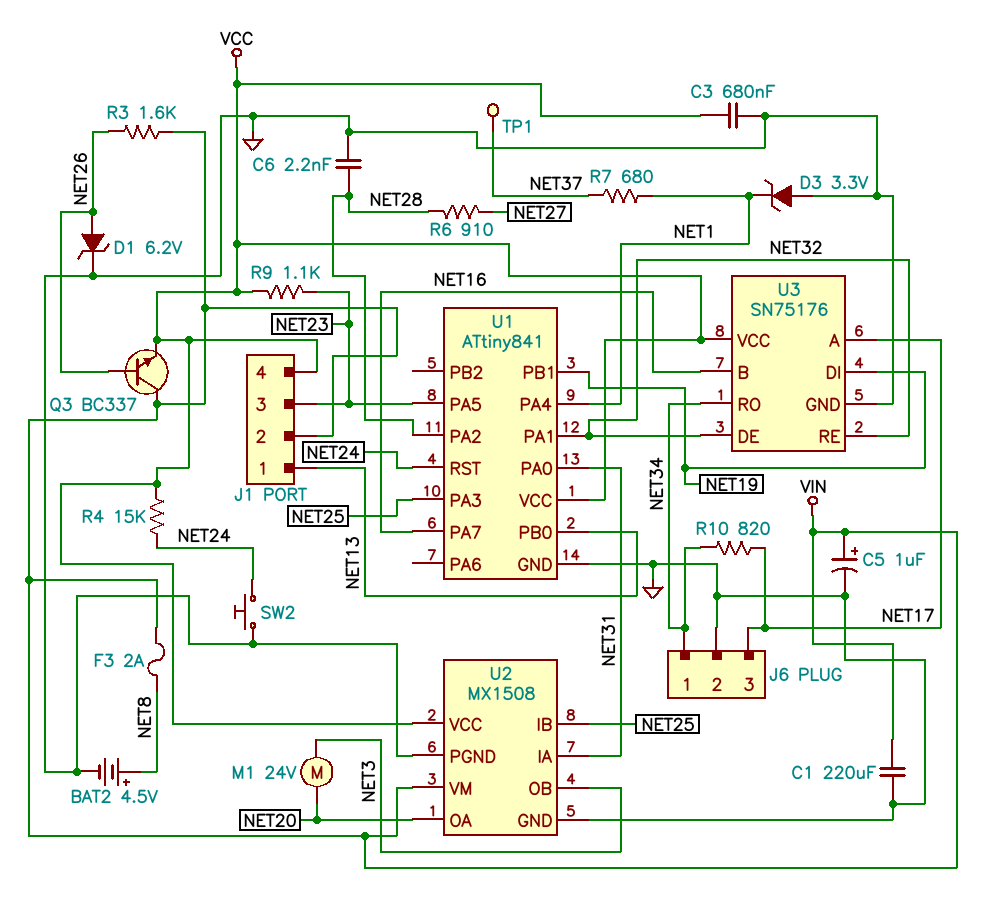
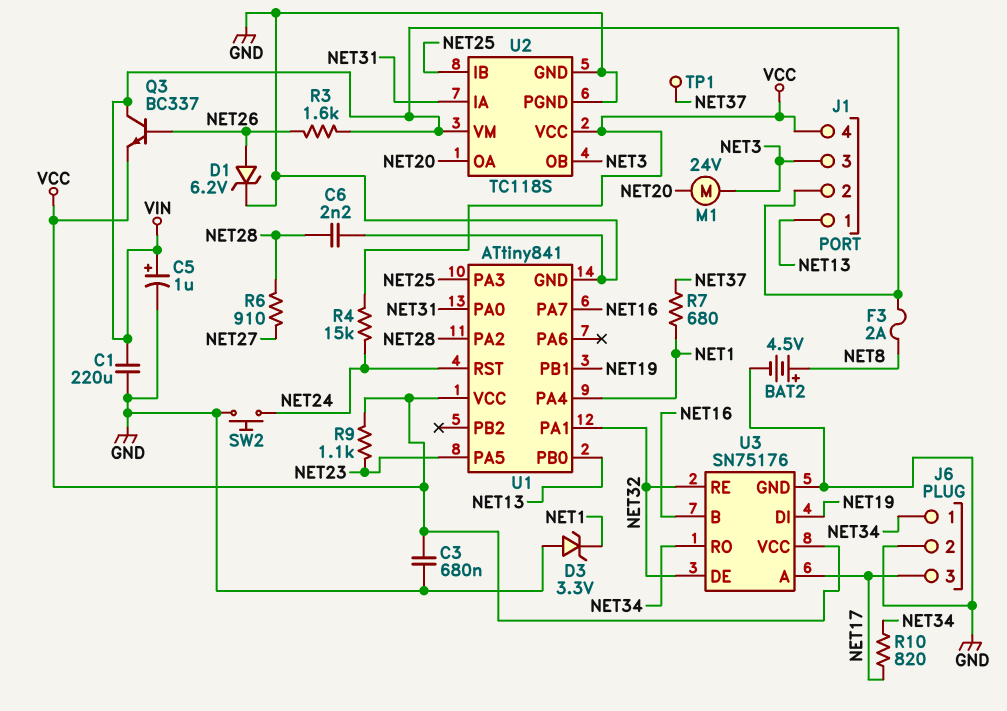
J1 pin 3: NET23 -> NET3
U2: MX1508 -> TC118S

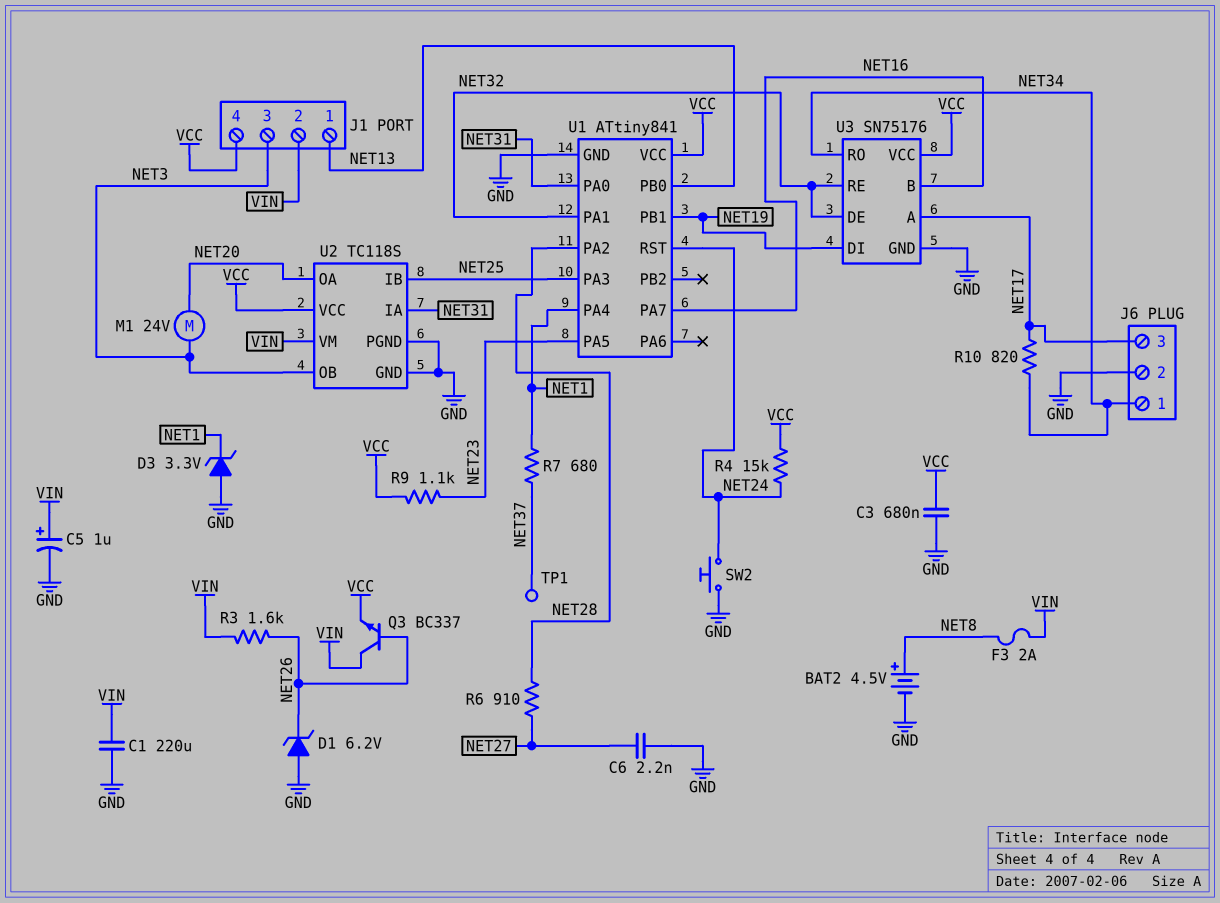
C6: 2.2nF (GND, NET28) -> 2.2nF (GND, NET27)
D1: zener 6.2V (A NET26, K GND) -> zener 6.2V (A GND, K NET26)

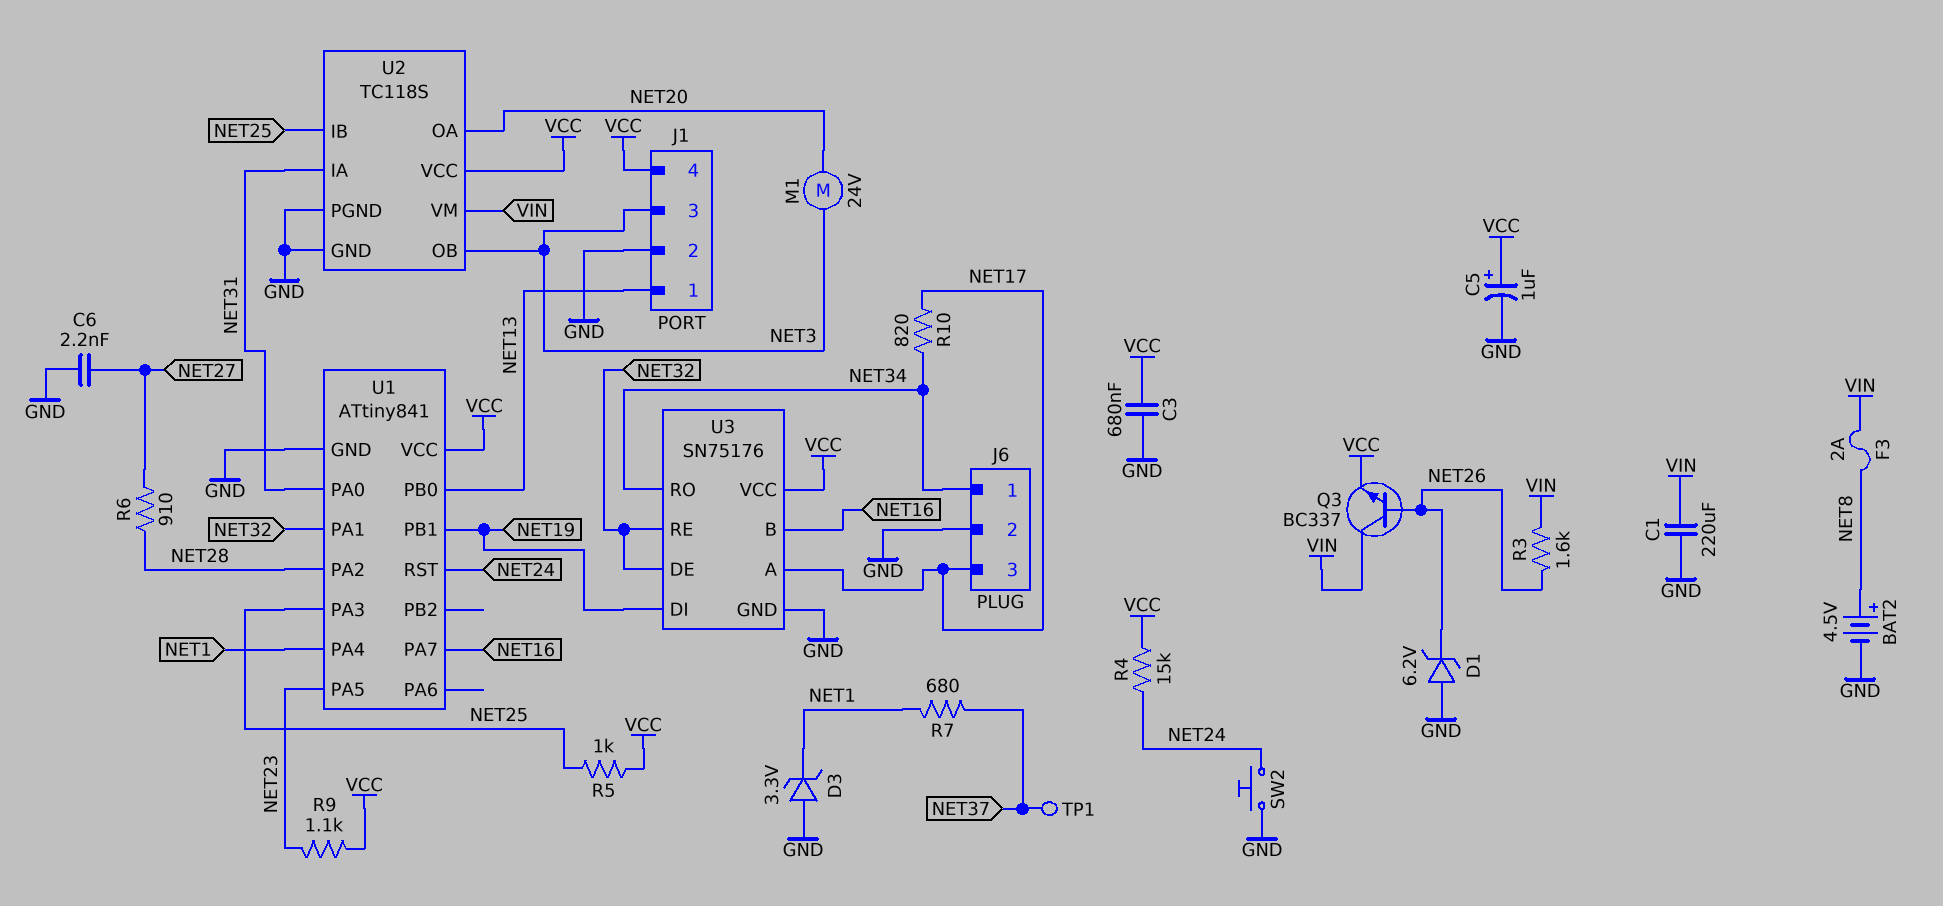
C5: 1uF (plus VIN, minus GND) -> 1uF (plus VCC, minus GND)
J1 pin 2: VIN -> GND
R5: none -> 1k (NET25, VCC)

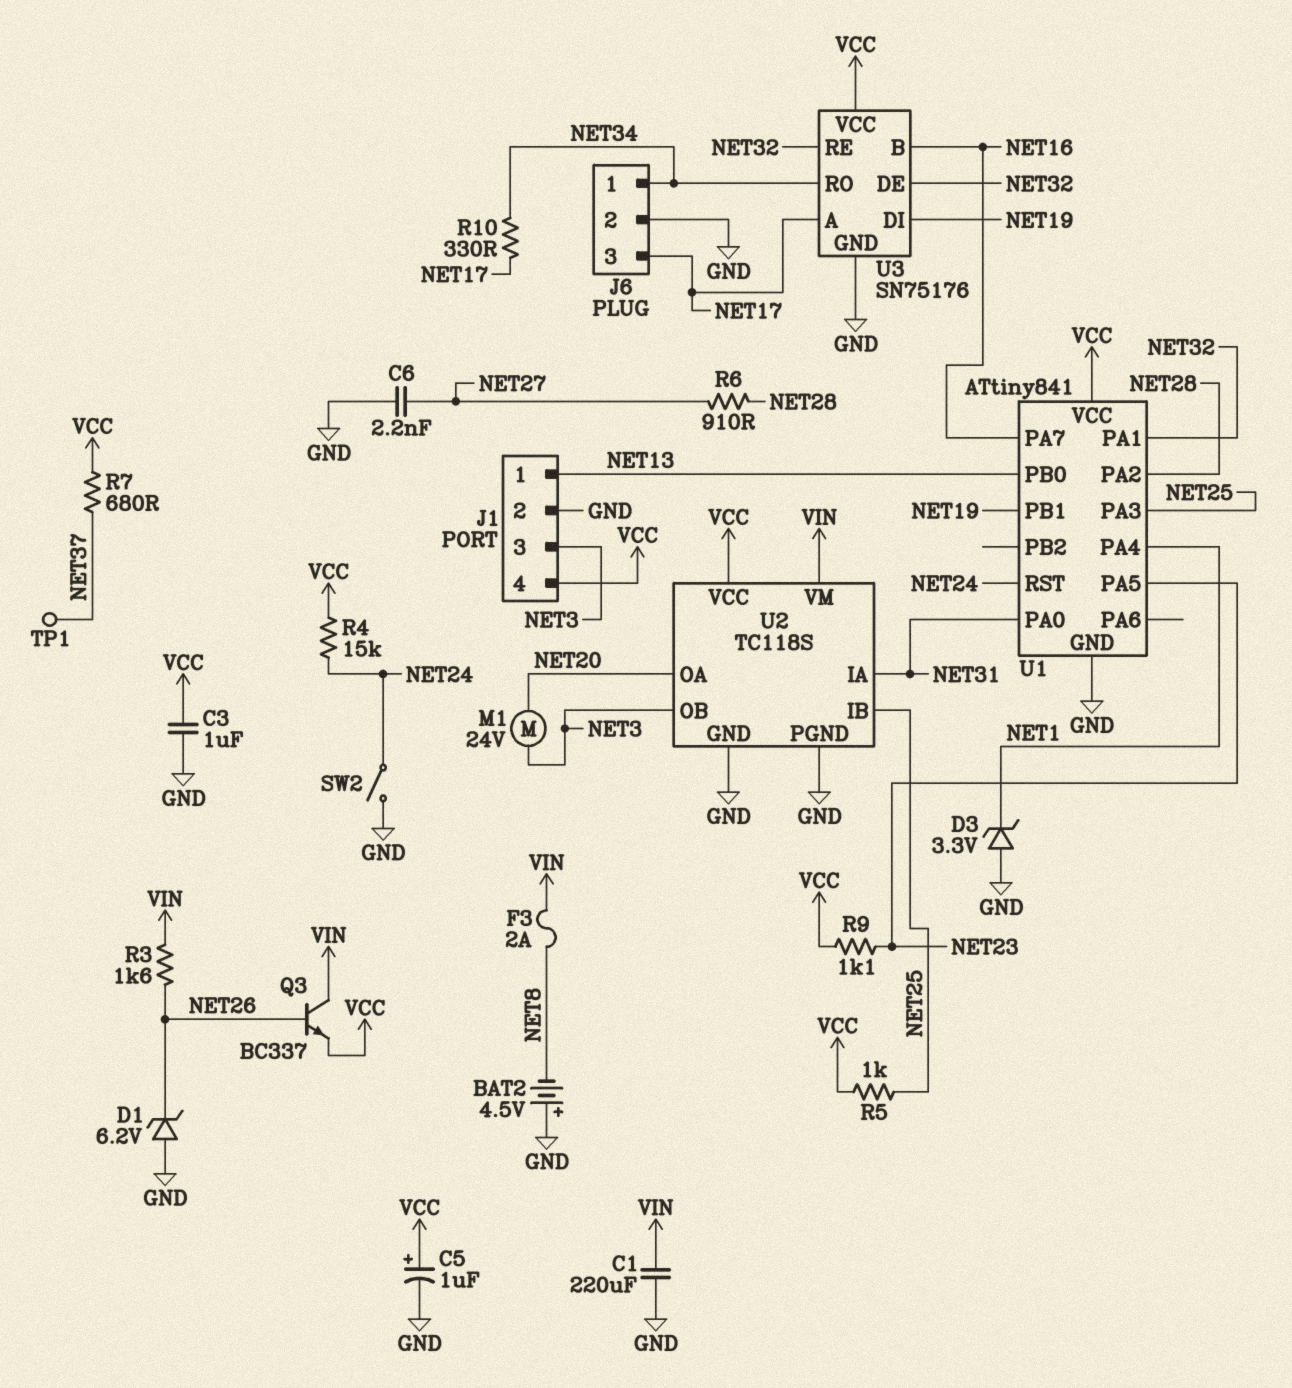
BAT2: 4.5V (plus NET8, minus GND) -> 4.5V (plus GND, minus NET8)
C3: 680nF (GND, VCC) -> 1uF (GND, VCC)
R7: 680 (NET1, NET37) -> 680 (NET37, VCC)
R10: 820 (NET17, NET34) -> 330 (NET17, NET34)
SW2: button (GND, NET24) -> switch (GND, NET24)

